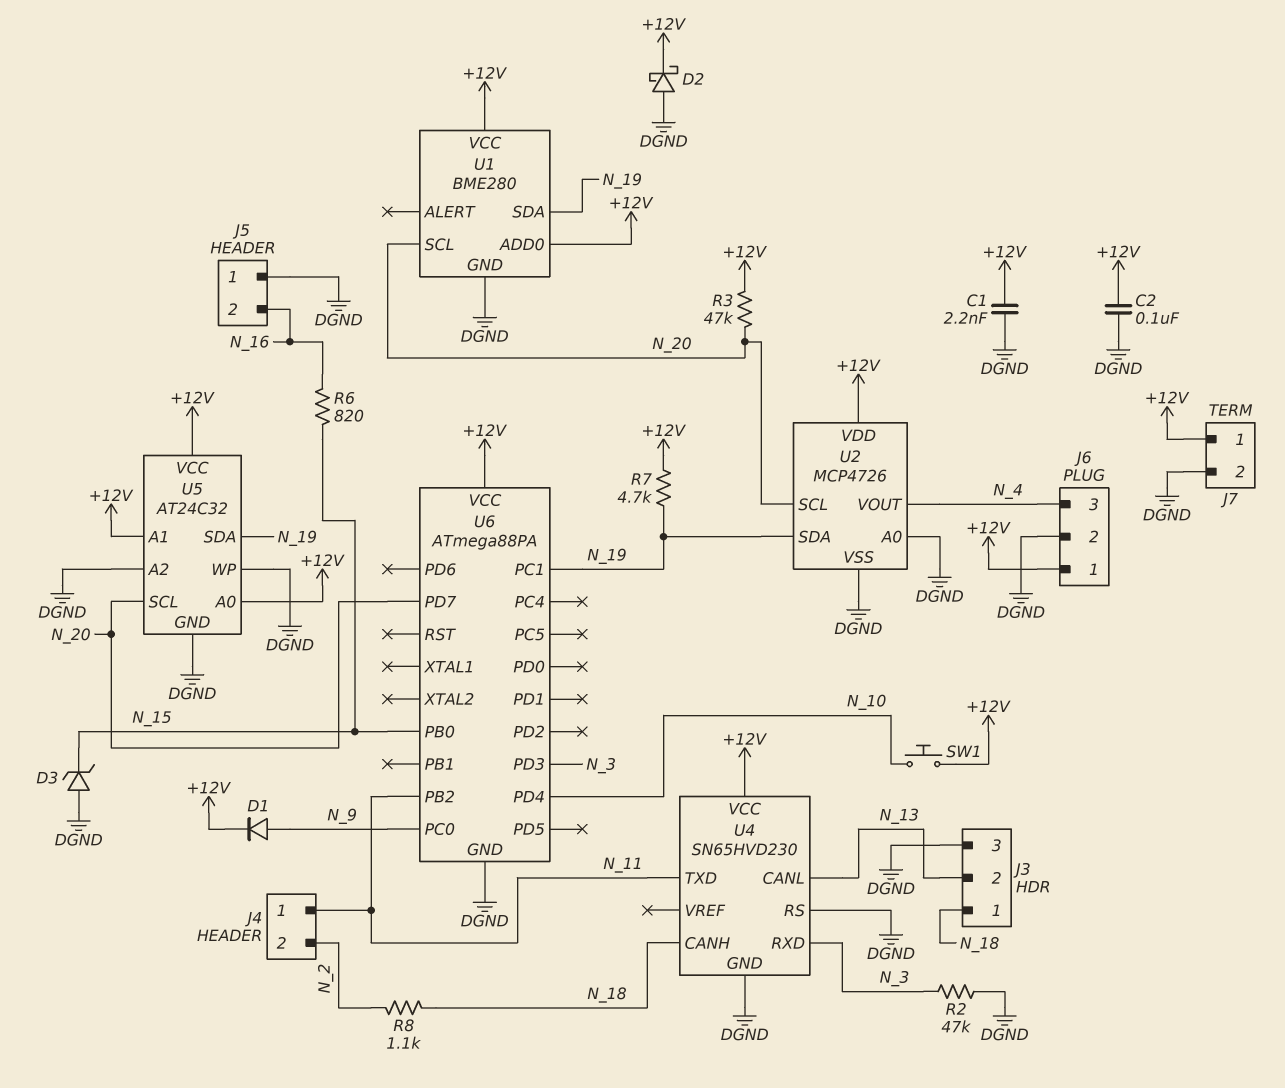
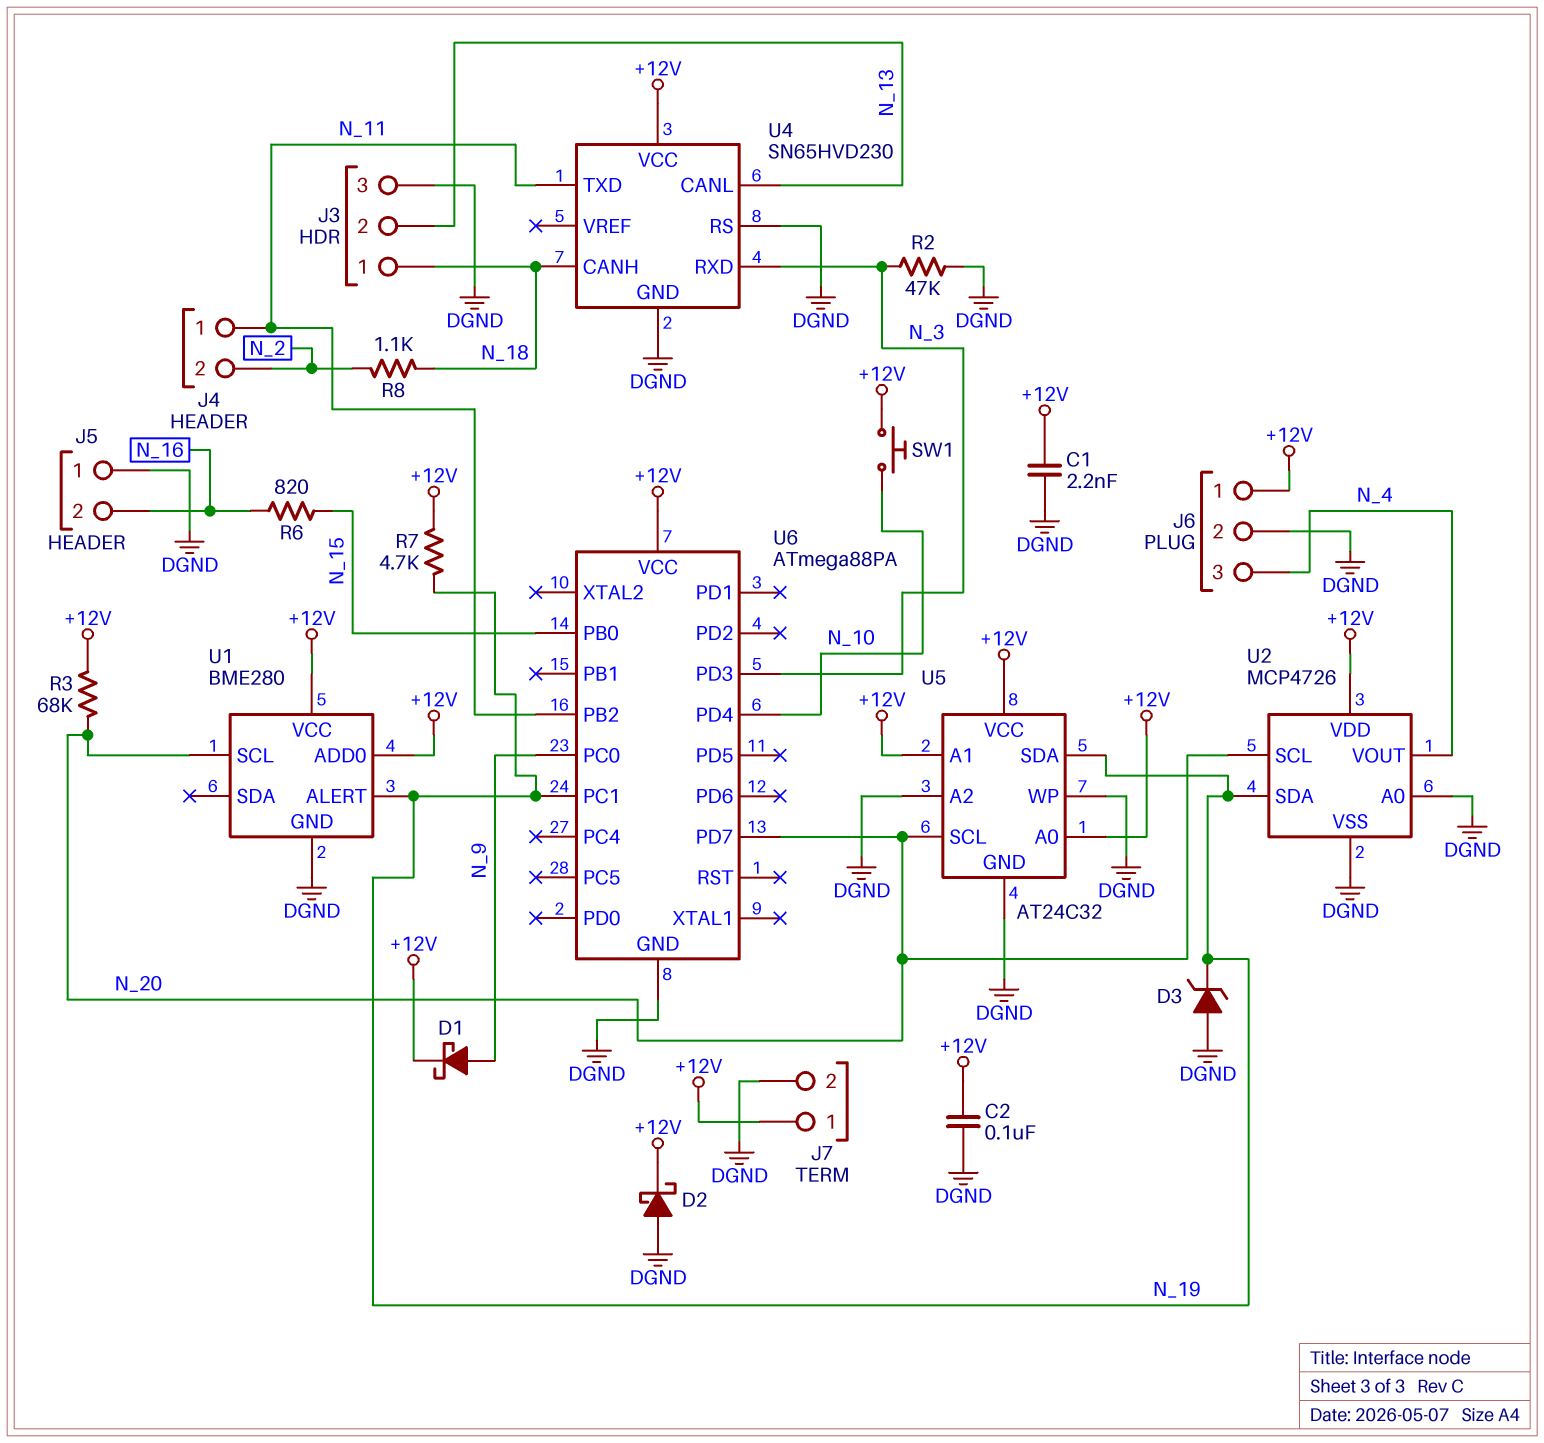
D1: diode (A N_9, K +12V) -> schottky (A N_9, K +12V)
D3: zener (A DGND, K N_15) -> zener (A DGND, K N_19)
R3: 47k (+12V, N_20) -> 68k (+12V, N_20)
U1 pin ALERT: none -> N_19
U1 pin SDA: N_19 -> none

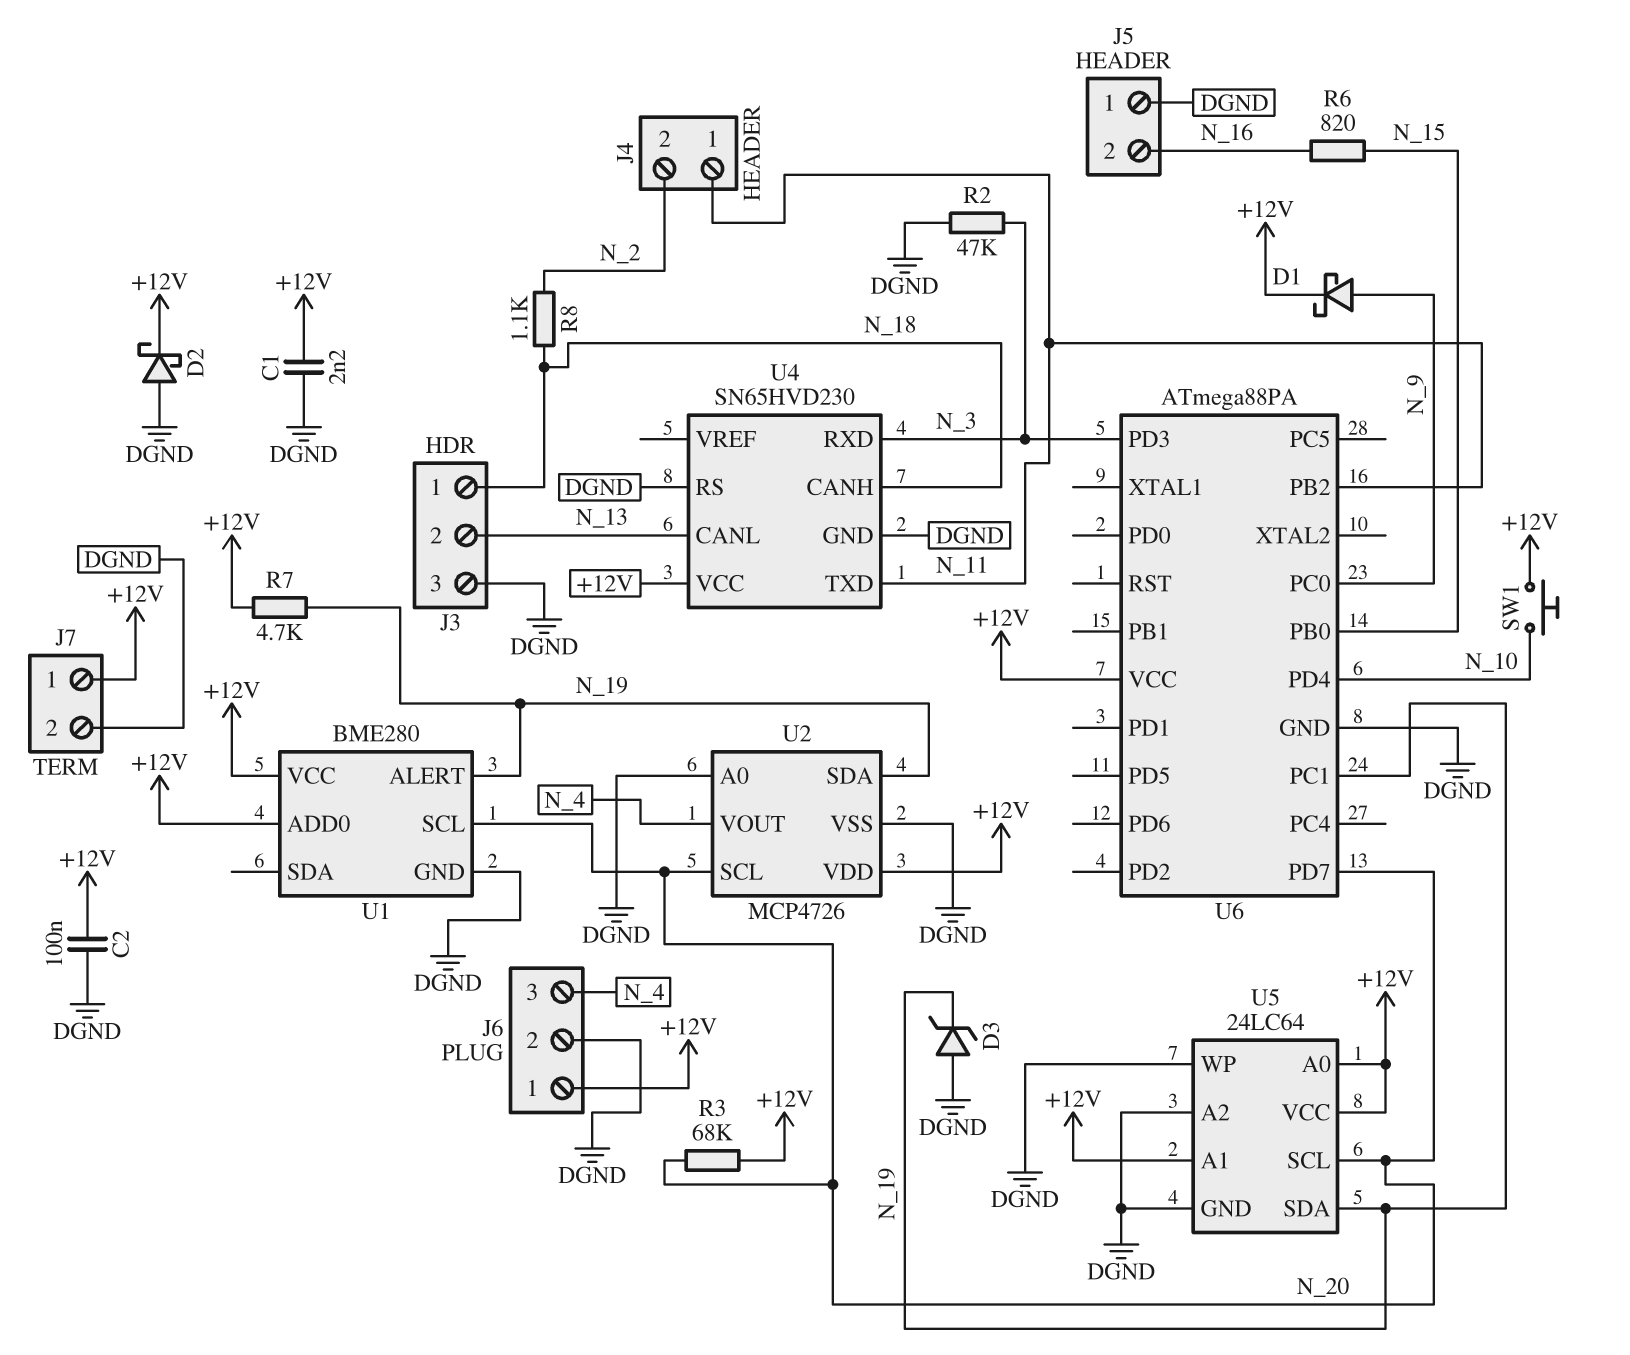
U5: AT24C32 -> 24LC64

